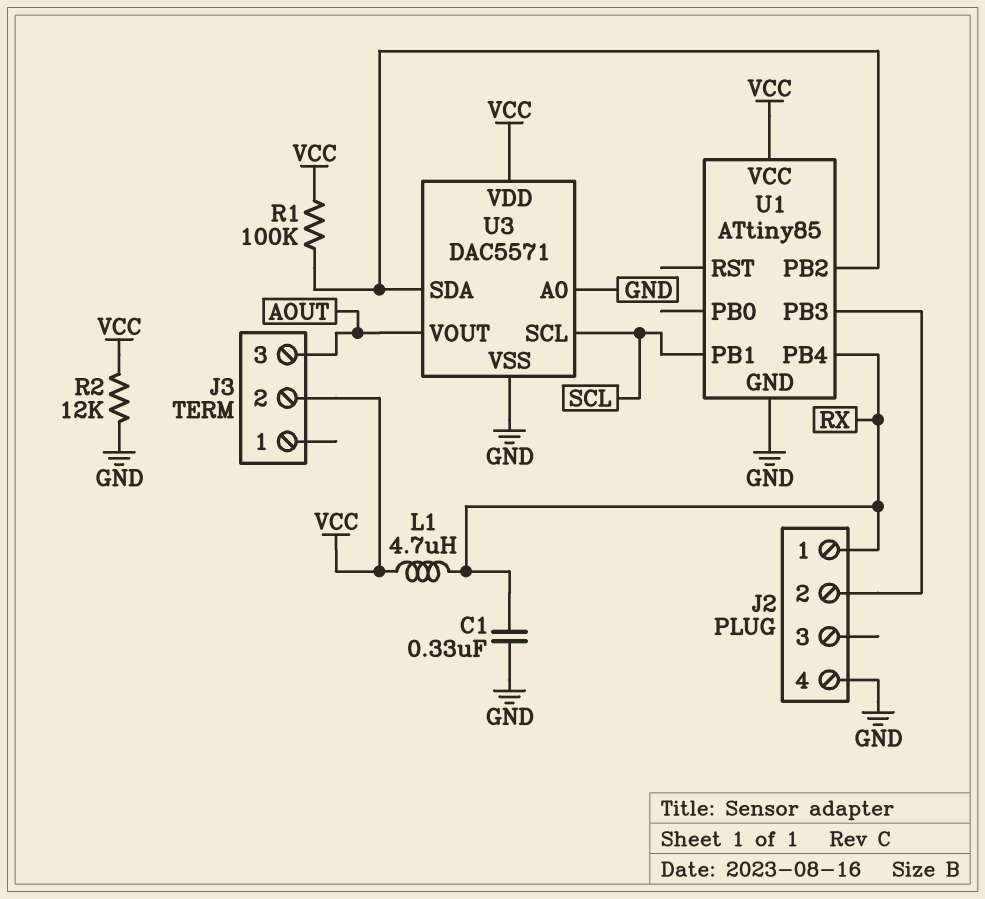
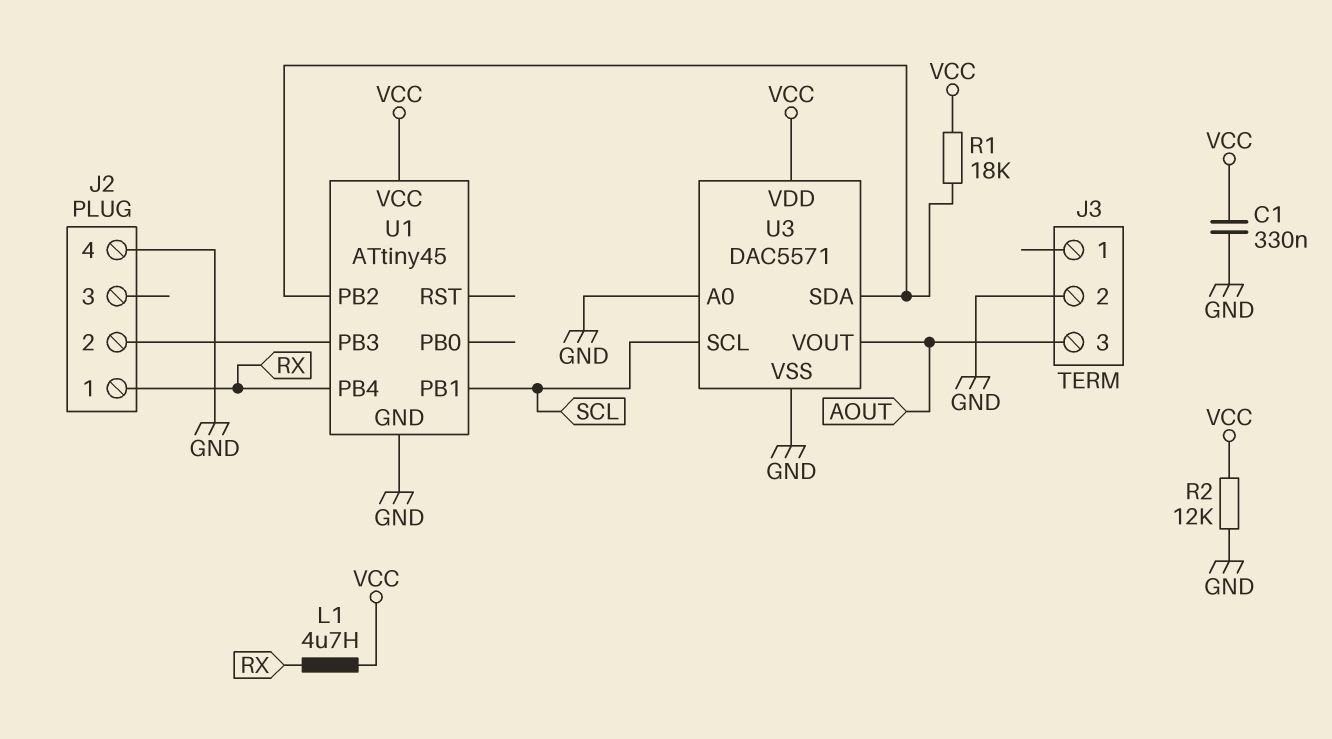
C1: 330nF (GND, RX) -> 330nF (GND, VCC)
J3 pin 2: VCC -> GND
R1: 100k (U1/PB2, VCC) -> 18k (U1/PB2, VCC)
U1: ATtiny85 -> ATtiny45

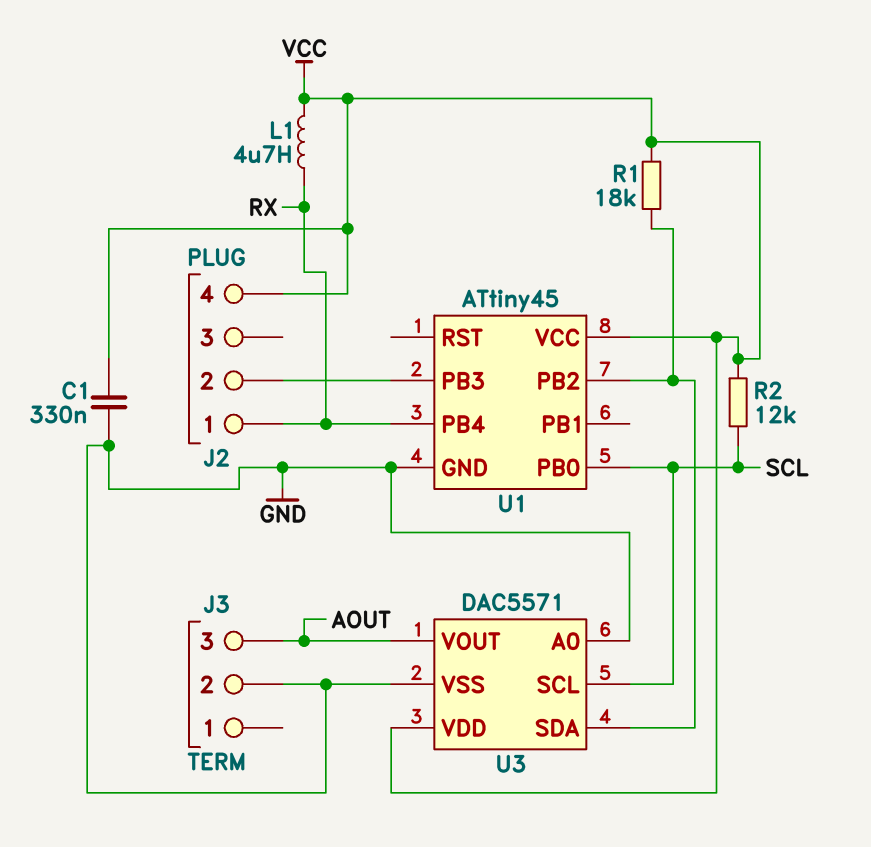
J2 pin 4: GND -> VCC
R2: 12k (GND, VCC) -> 12k (SCL, VCC)
U1 pin PB0: none -> SCL
U1 pin PB1: SCL -> none

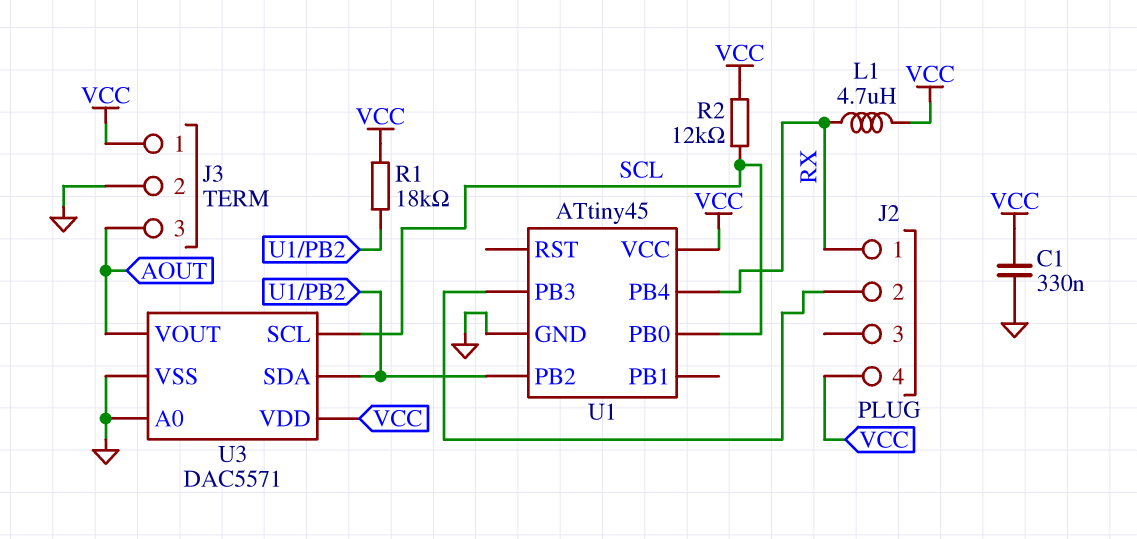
J3 pin 1: none -> VCC

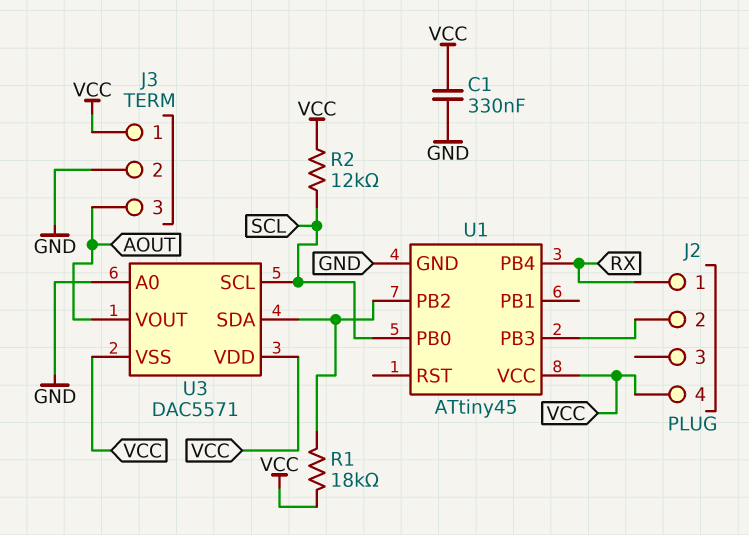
L1: 4.7uH (RX, VCC) -> none
U3 pin VSS: GND -> VCC

